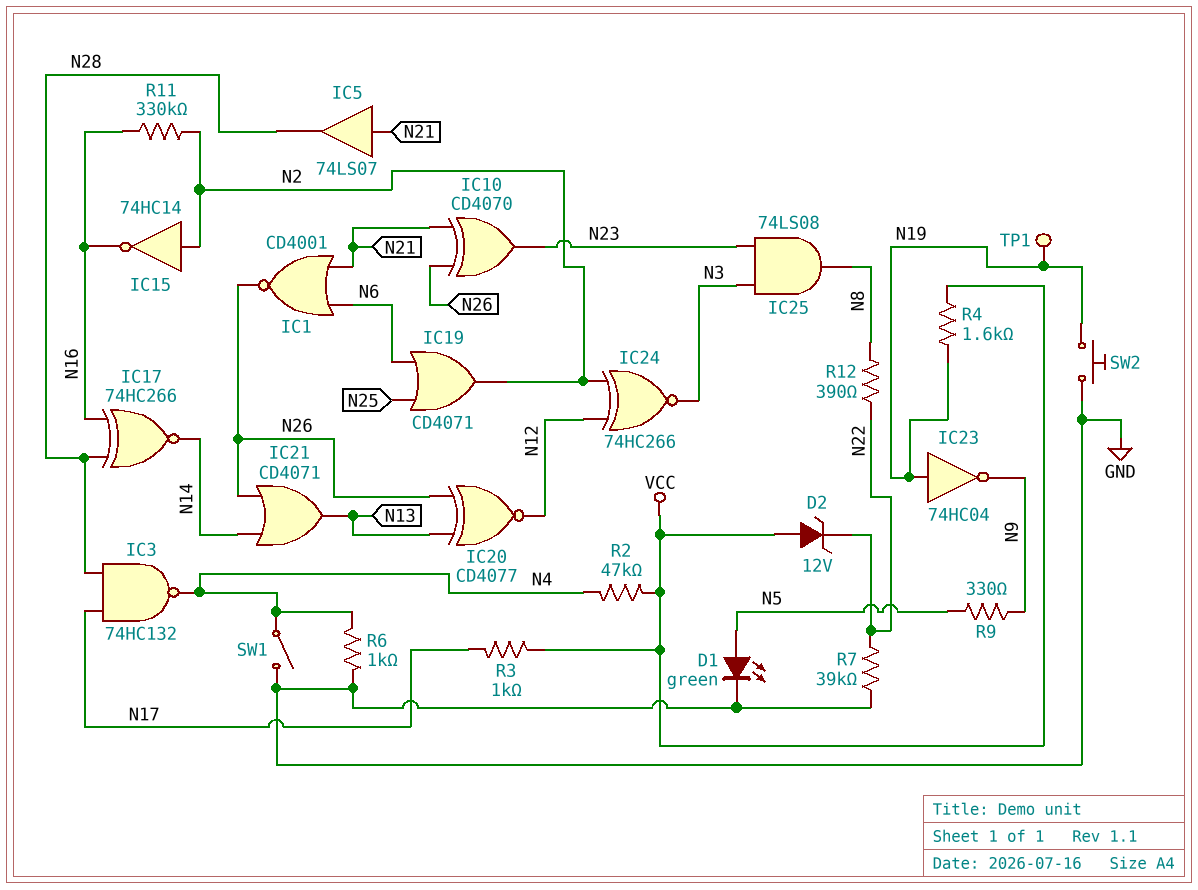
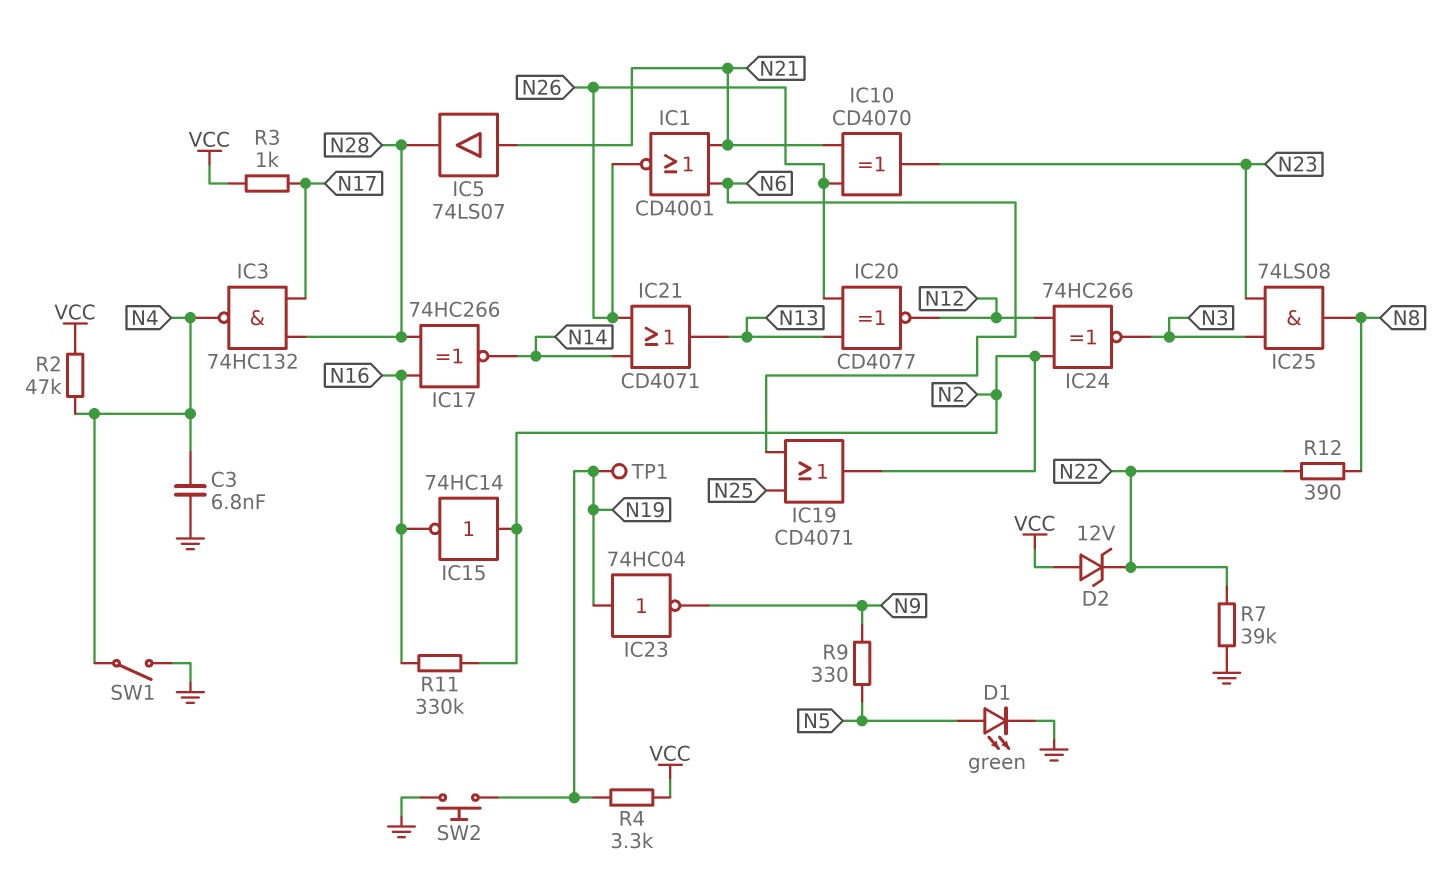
C3: none -> 6.8nF (GND, N4)
R4: 1.6k (N19, VCC) -> 3.3k (N19, VCC)
R6: 1k (GND, N4) -> none

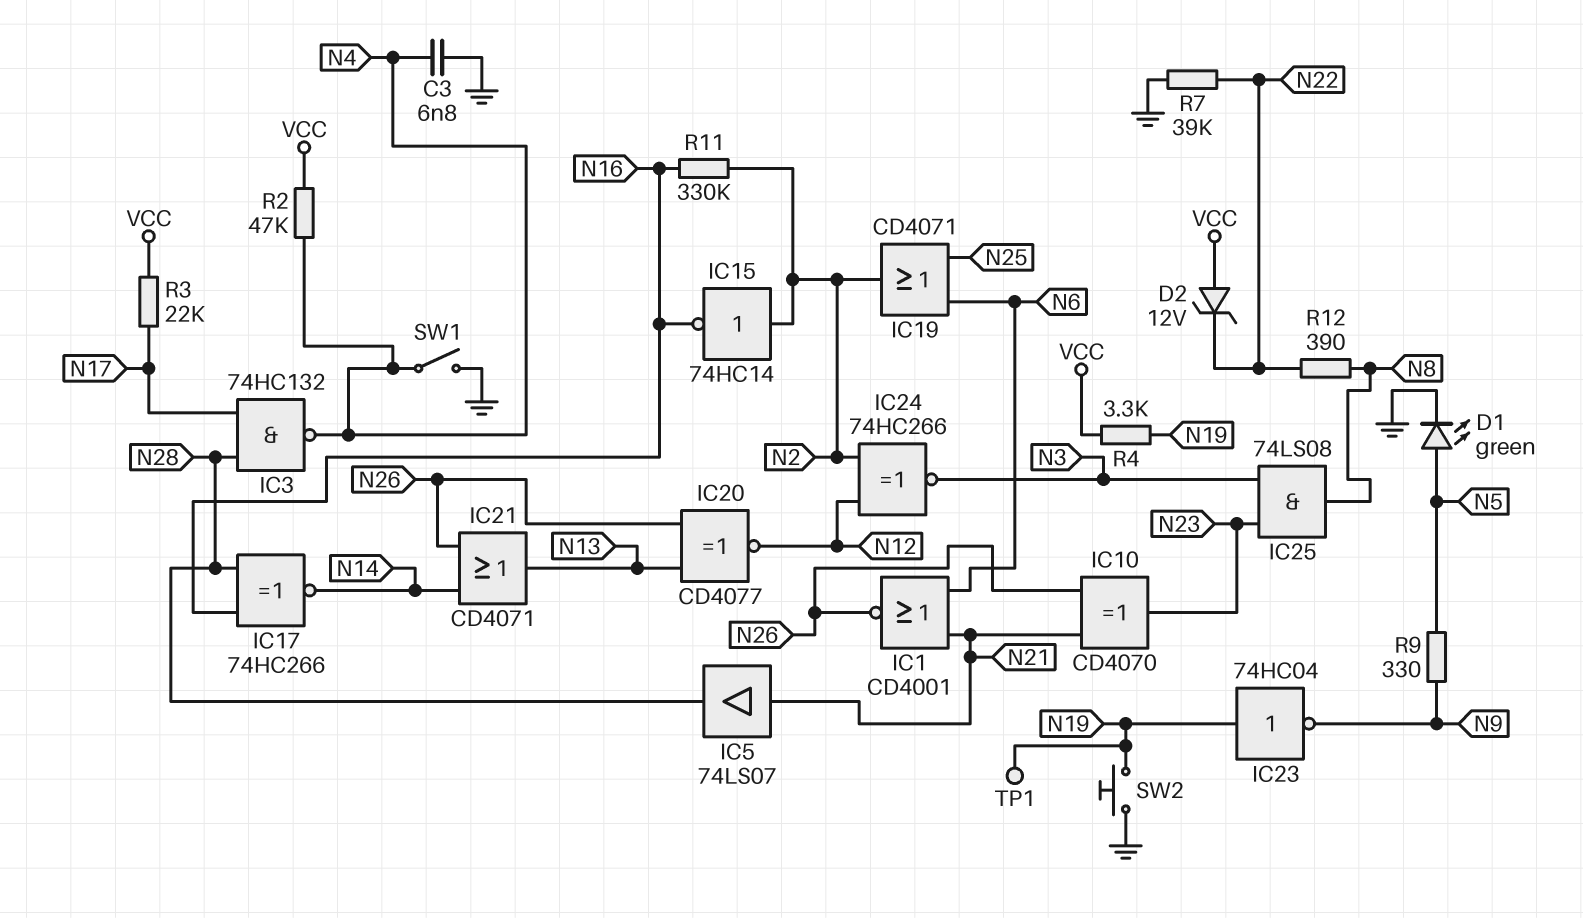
R3: 1k (N17, VCC) -> 22k (N17, VCC)

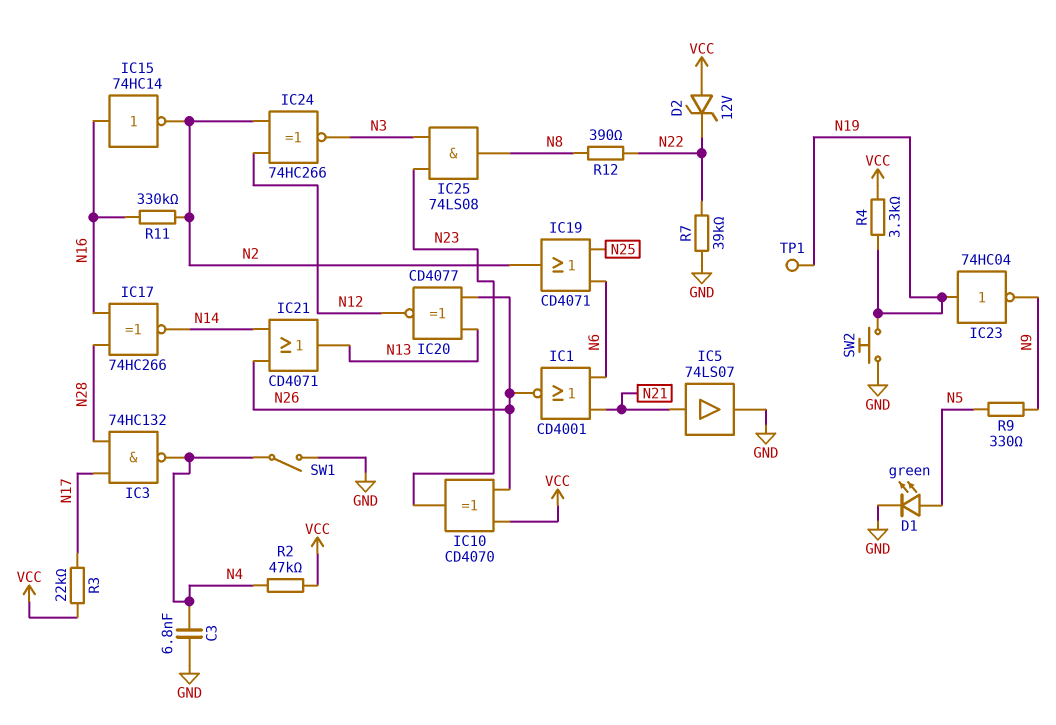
IC5: buffer 74LS07 (in N21, out N28) -> buffer 74LS07 (in N21, out GND)
IC10: XOR CD4070 (in N21, in N26, out N23) -> XOR CD4070 (in N26, in VCC, out N23)
IC15: NOT 74HC14 (in N2, out N16) -> NOT 74HC14 (in N16, out N2)

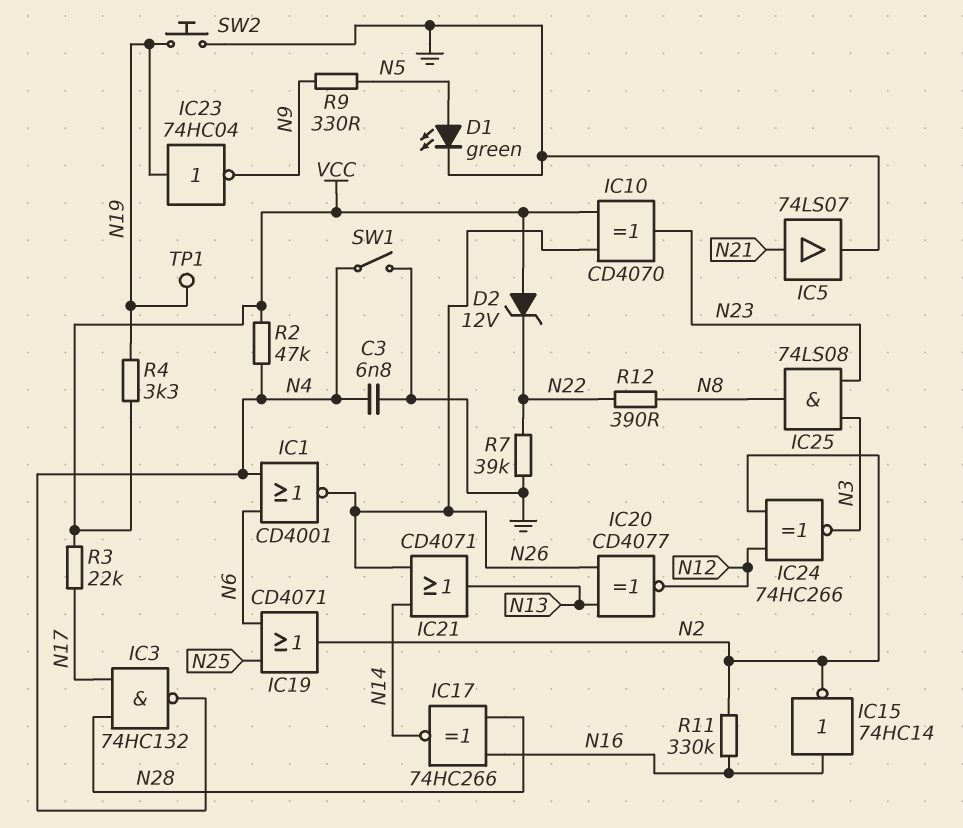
IC1: NOR CD4001 (in N6, in N21, out N26) -> NOR CD4001 (in N4, in N6, out N26)

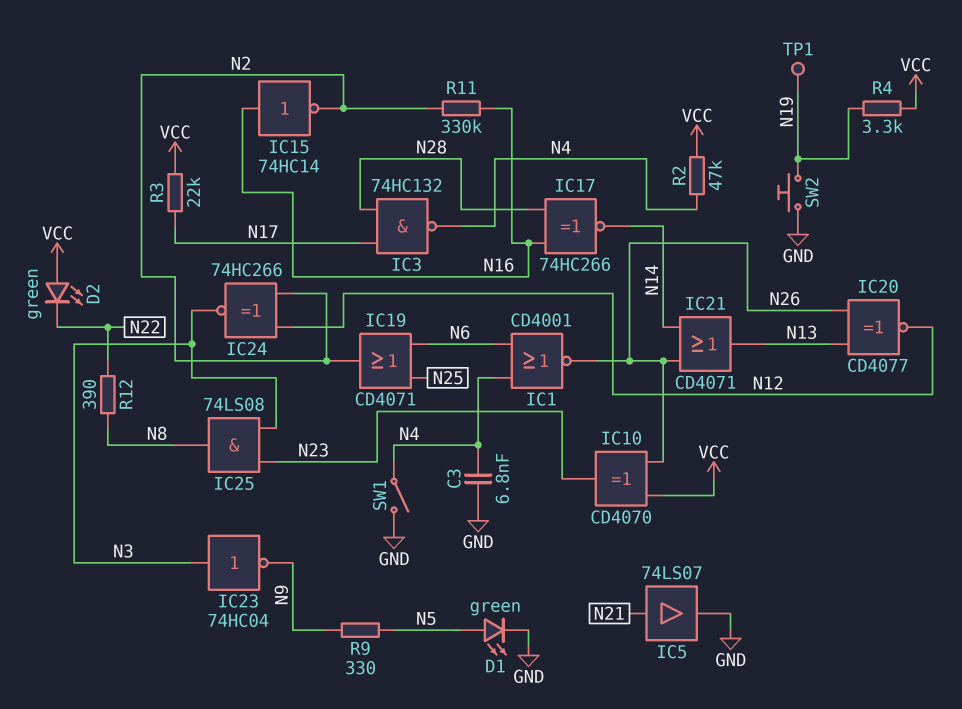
D2: zener 12V (A VCC, K N22) -> LED green (A VCC, K N22)
IC23: NOT 74HC04 (in N19, out N9) -> NOT 74HC04 (in N3, out N9)
R7: 39k (GND, N22) -> none

